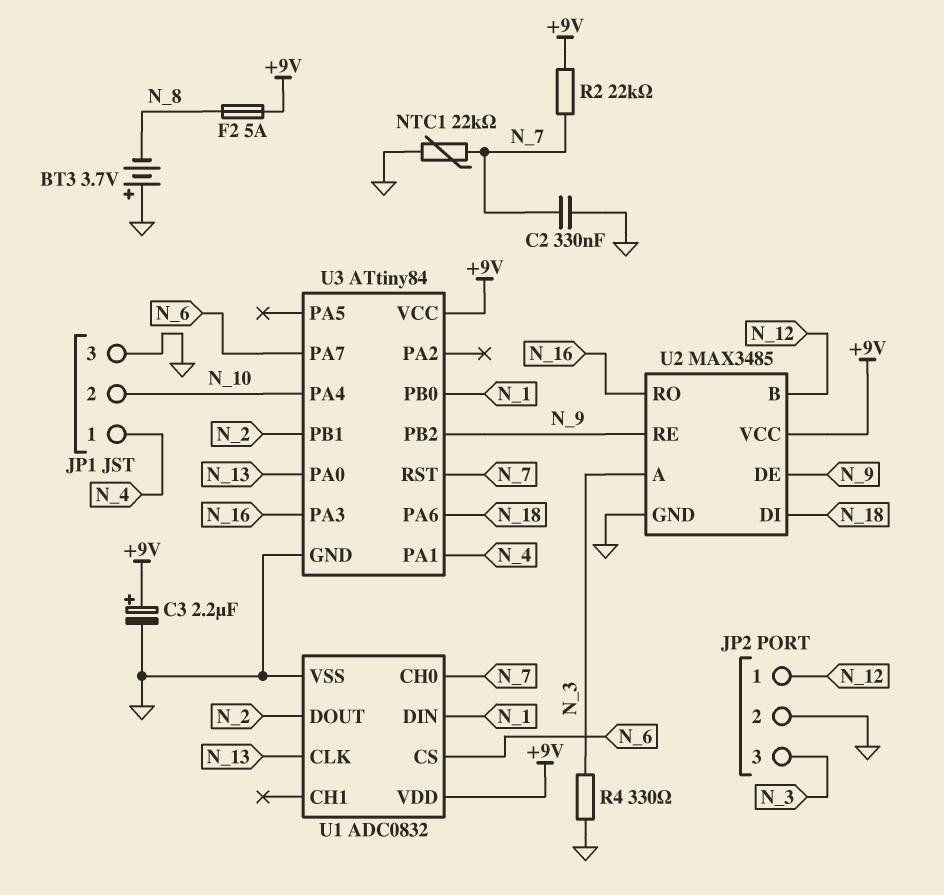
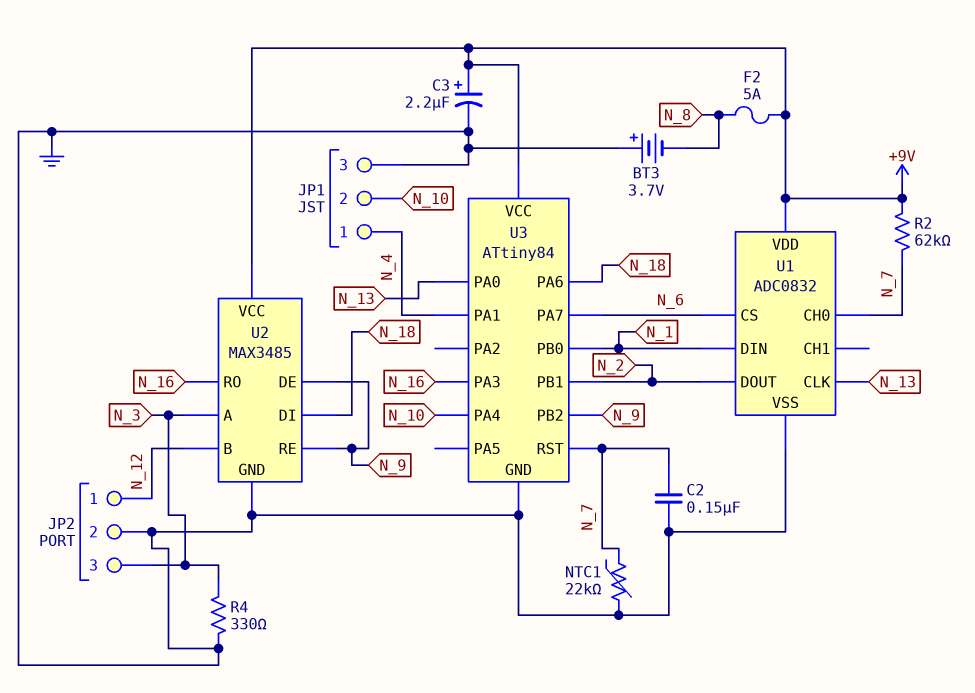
C2: 330nF (GND, N_7) -> 150nF (GND, N_7)
R2: 22k (+9V, N_7) -> 62k (+9V, N_7)

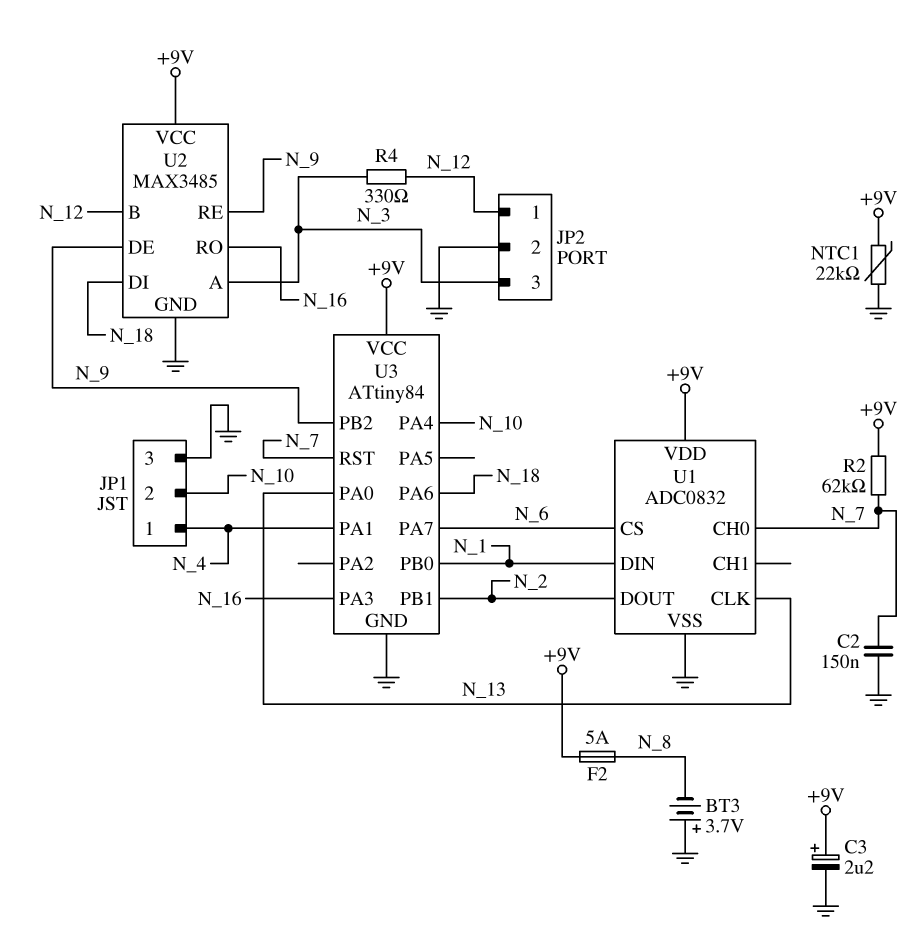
NTC1: 22k (GND, N_7) -> 22k (+9V, GND)
R4: 330 (GND, N_3) -> 330 (N_3, N_12)

